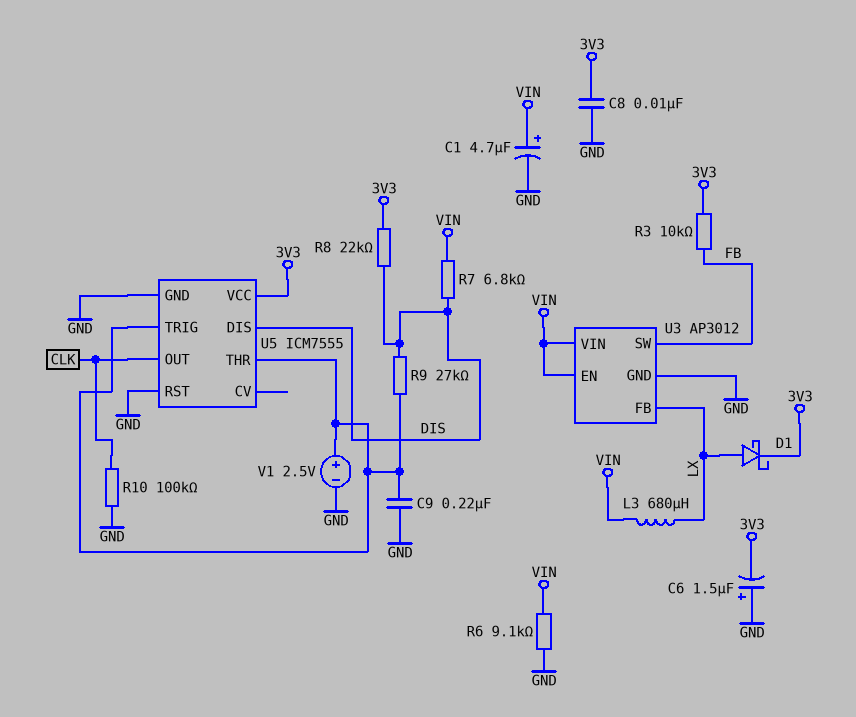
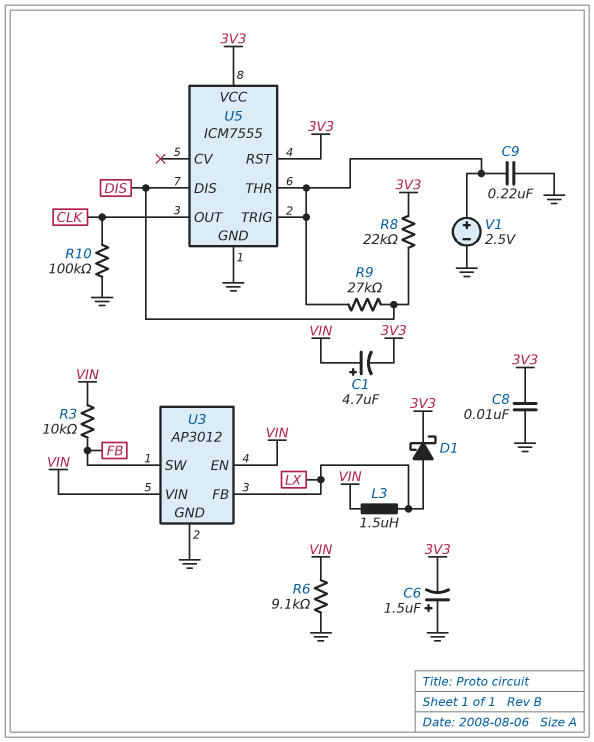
C1: 4.7uF (plus VIN, minus GND) -> 4.7uF (plus VIN, minus 3V3)
L3: 680uH (LX, VIN) -> 1.5uH (LX, VIN)
R3: 10k (3V3, FB) -> 10k (FB, VIN)
R7: 6.8k (DIS, VIN) -> none
U5 pin RST: GND -> 3V3

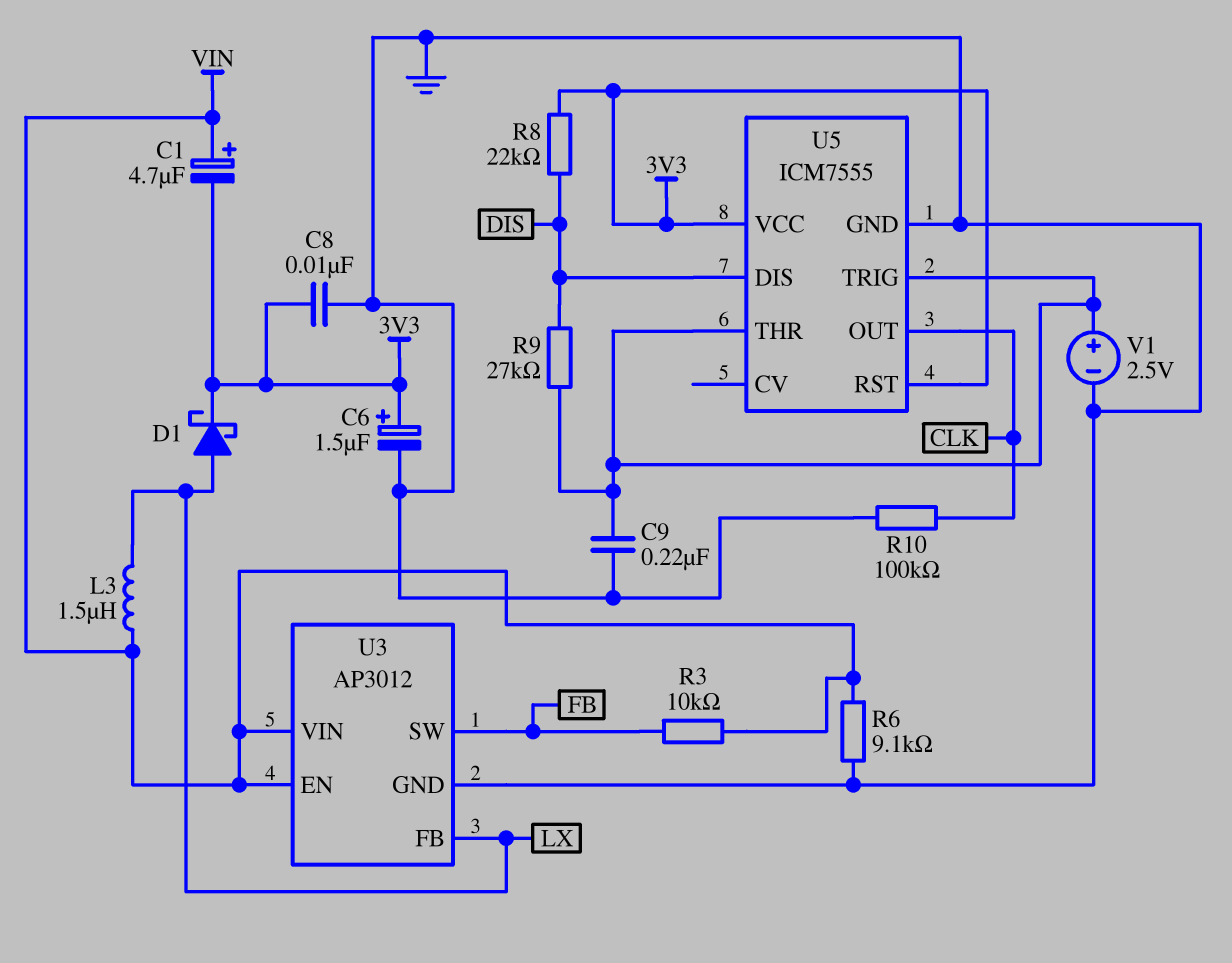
C6: 1.5uF (plus GND, minus 3V3) -> 1.5uF (plus 3V3, minus GND)

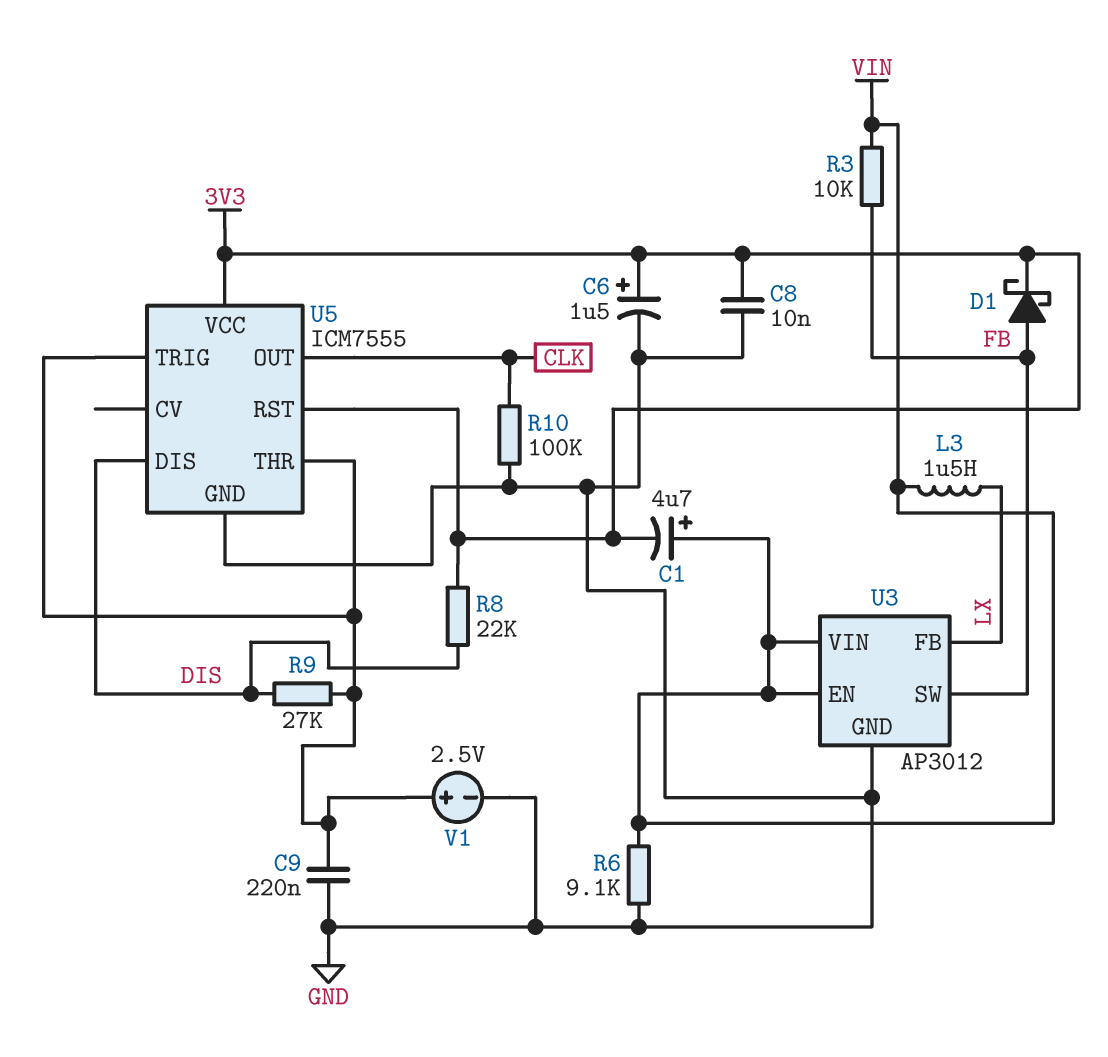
D1: schottky (A LX, K 3V3) -> schottky (A FB, K 3V3)

